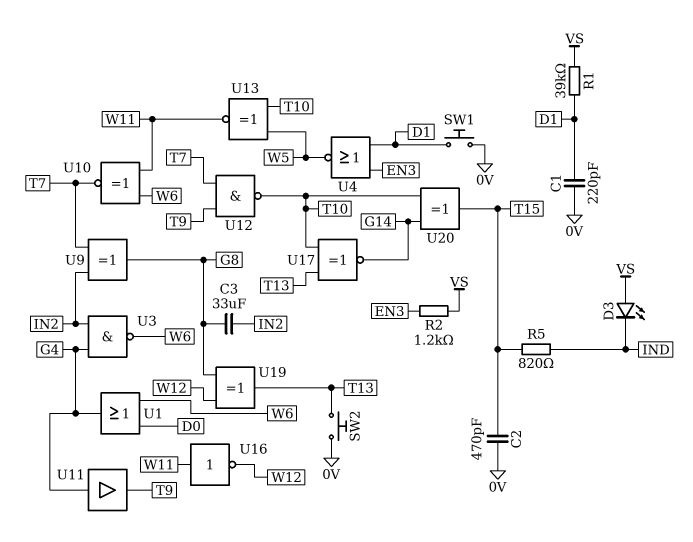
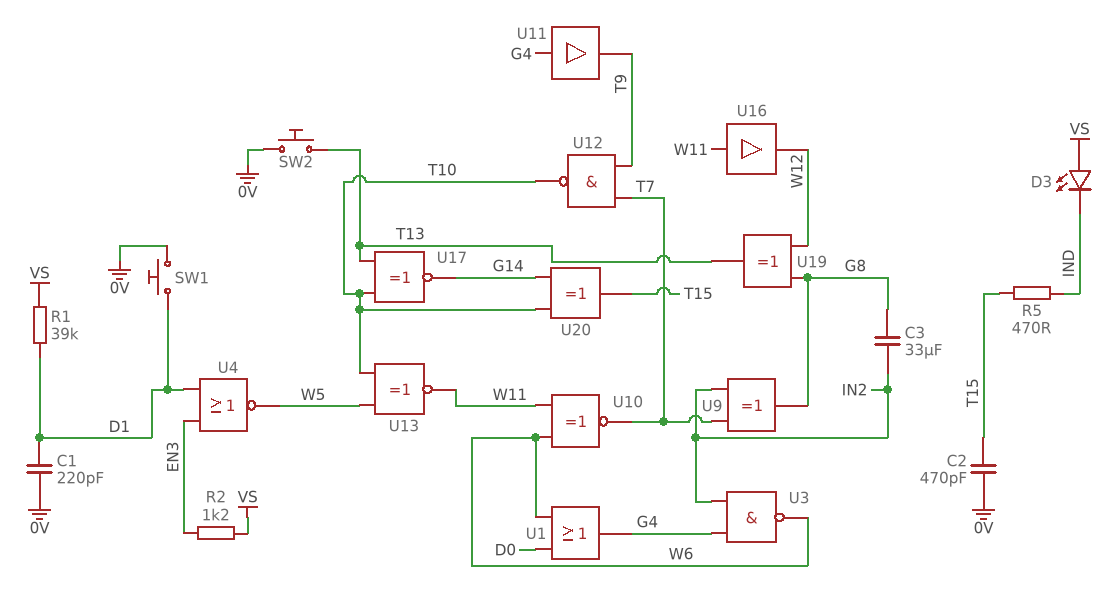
R5: 820 (IND, T15) -> 470 (IND, T15)
U16: NOT (in W11, out W12) -> buffer (in W11, out W12)

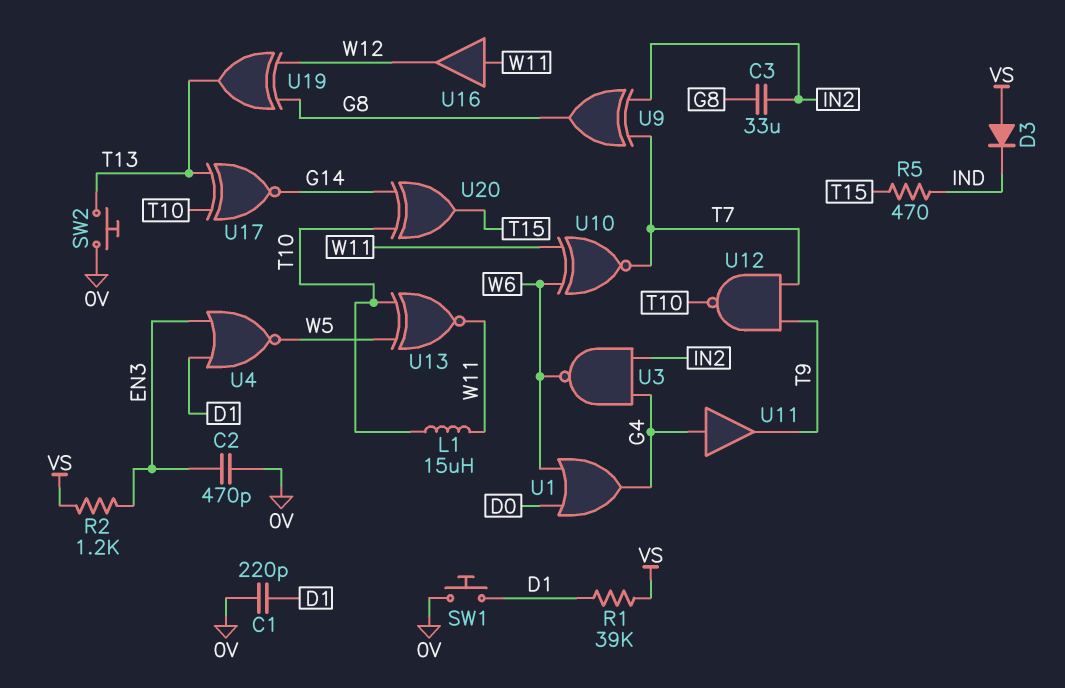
C2: 470pF (0V, T15) -> 470pF (0V, EN3)
D3: LED (A VS, K IND) -> diode (A VS, K IND)
L1: none -> 15uH (T10, W11)

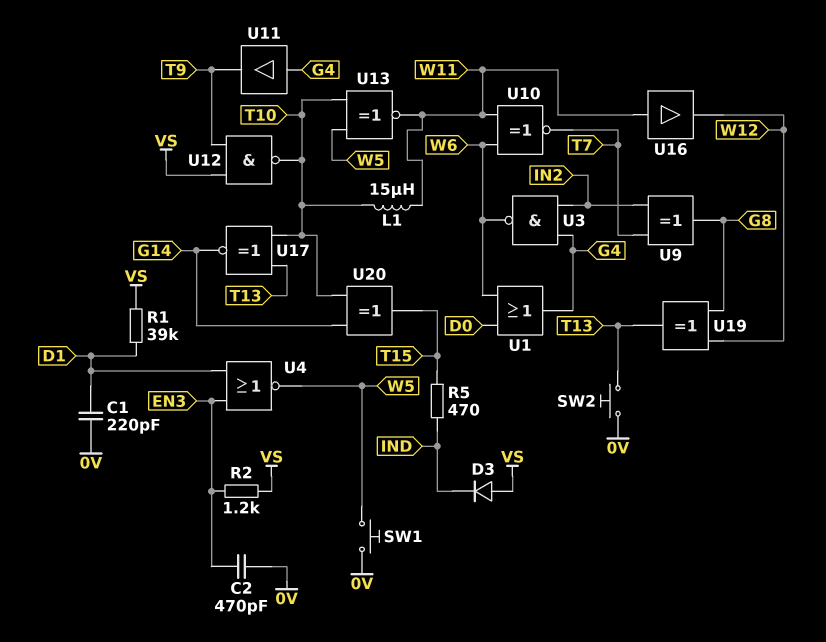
C3: 33uF (G8, IN2) -> none
SW1: button (0V, D1) -> button (0V, W5)
U12: NAND (in T7, in T9, out T10) -> NAND (in T9, in VS, out T10)

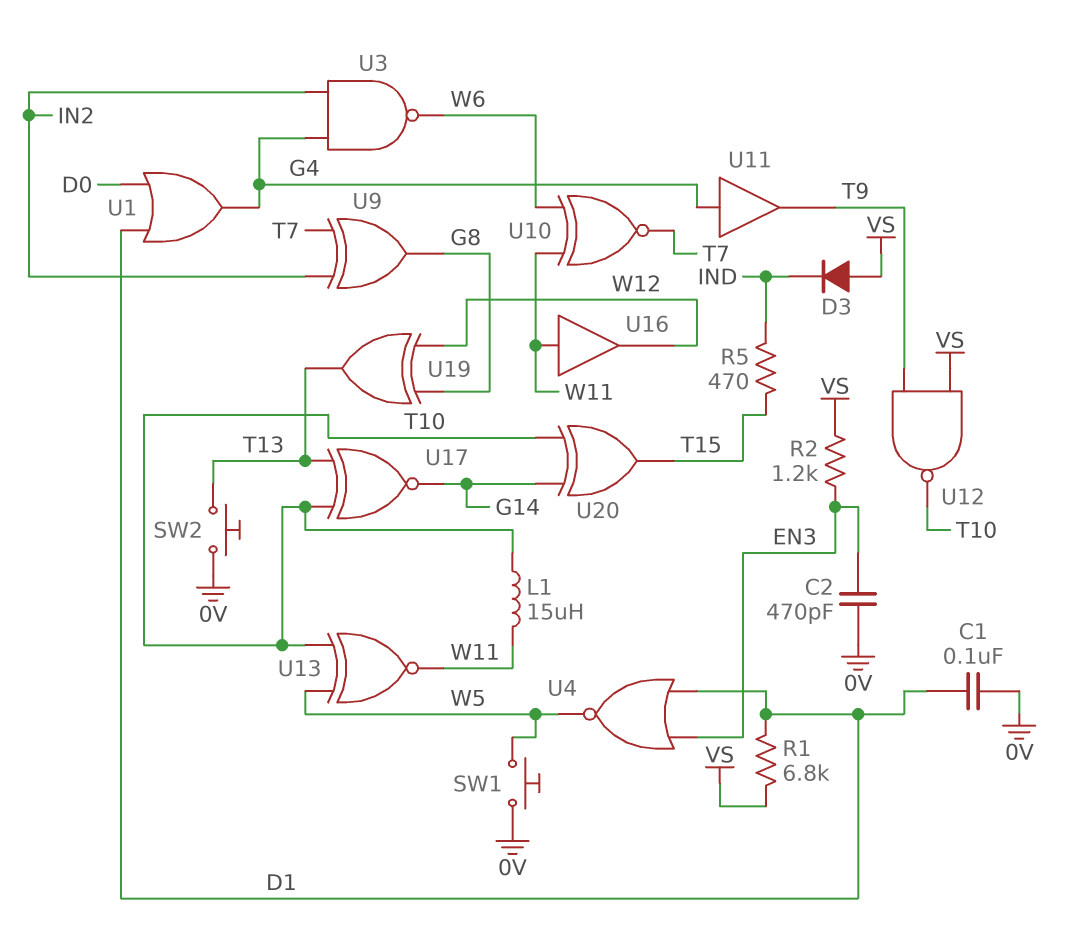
C1: 220pF (0V, D1) -> 100nF (0V, D1)
R1: 39k (D1, VS) -> 6.8k (D1, VS)
U1: OR (in D0, in W6, out G4) -> OR (in D0, in D1, out G4)

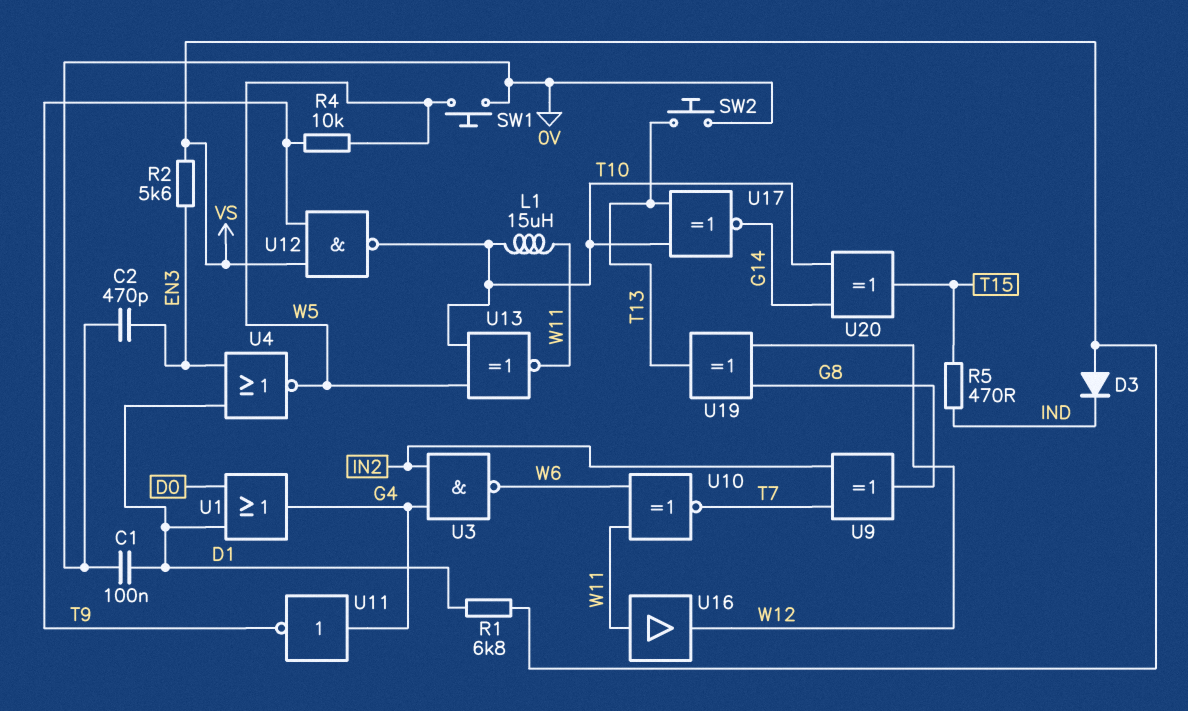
R2: 1.2k (EN3, VS) -> 5.6k (EN3, VS)
R4: none -> 10k (T9, W5)
U11: buffer (in G4, out T9) -> NOT (in G4, out T9)

